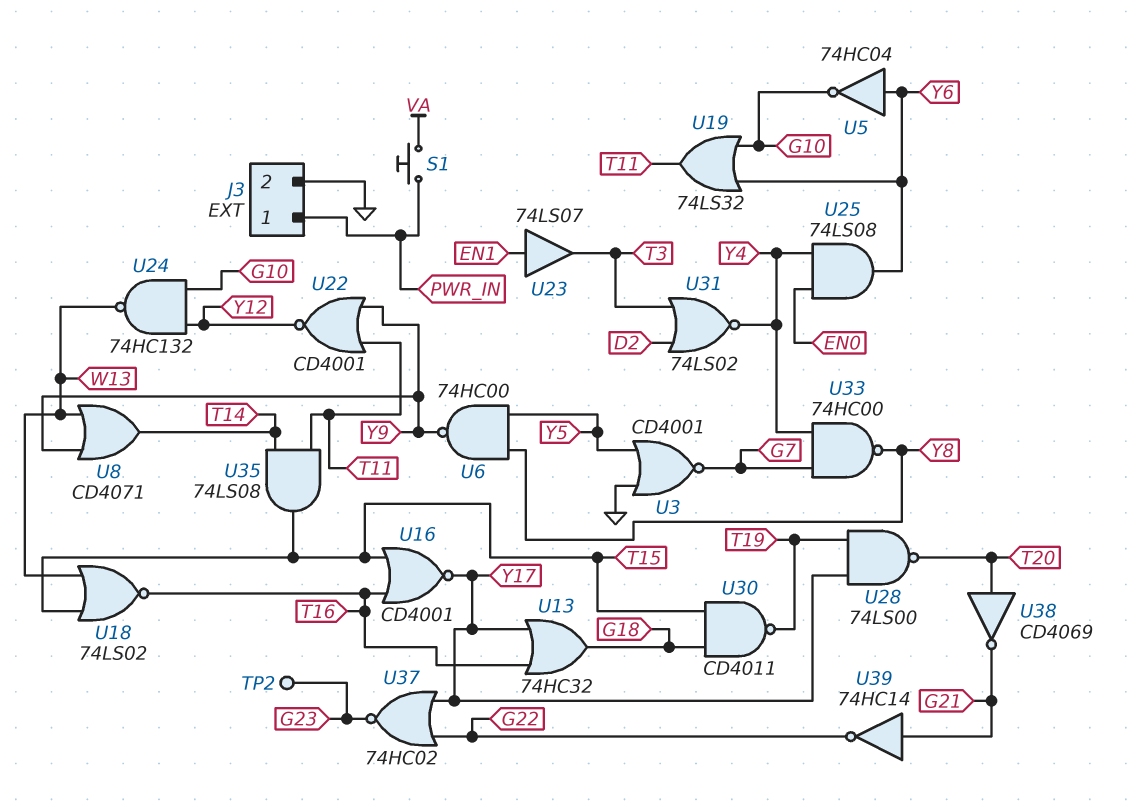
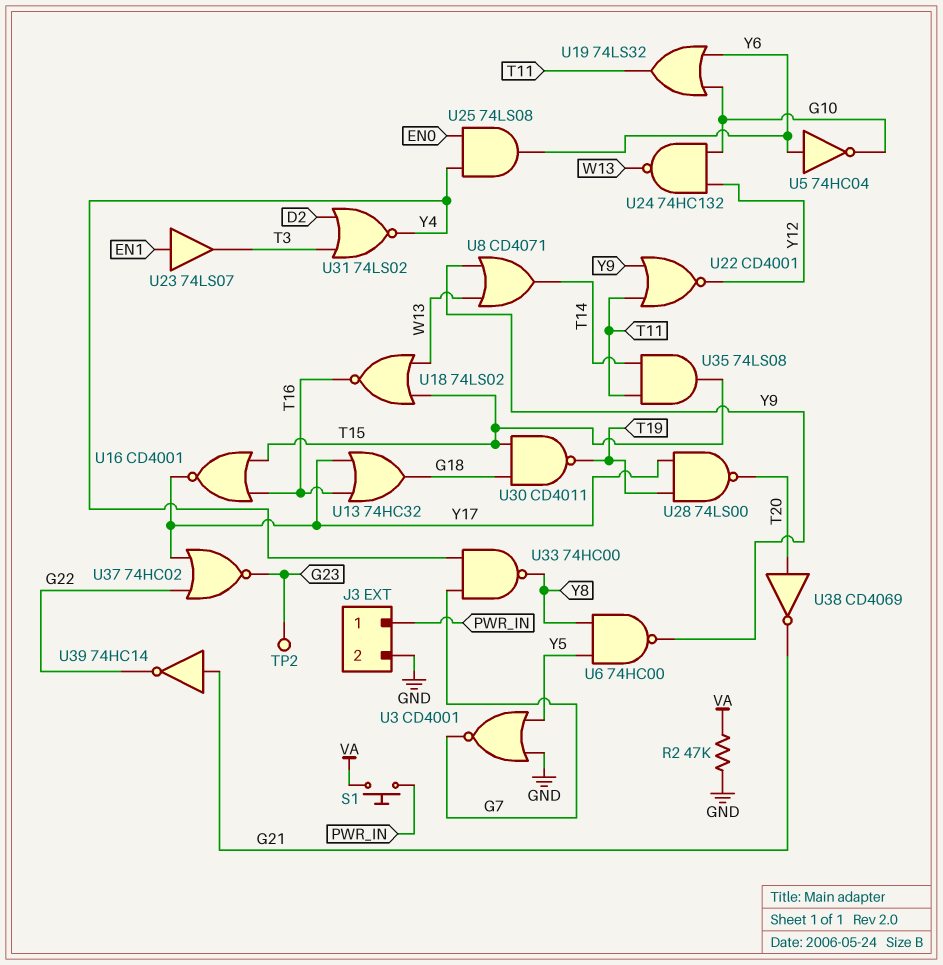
R2: none -> 47k (GND, VA)

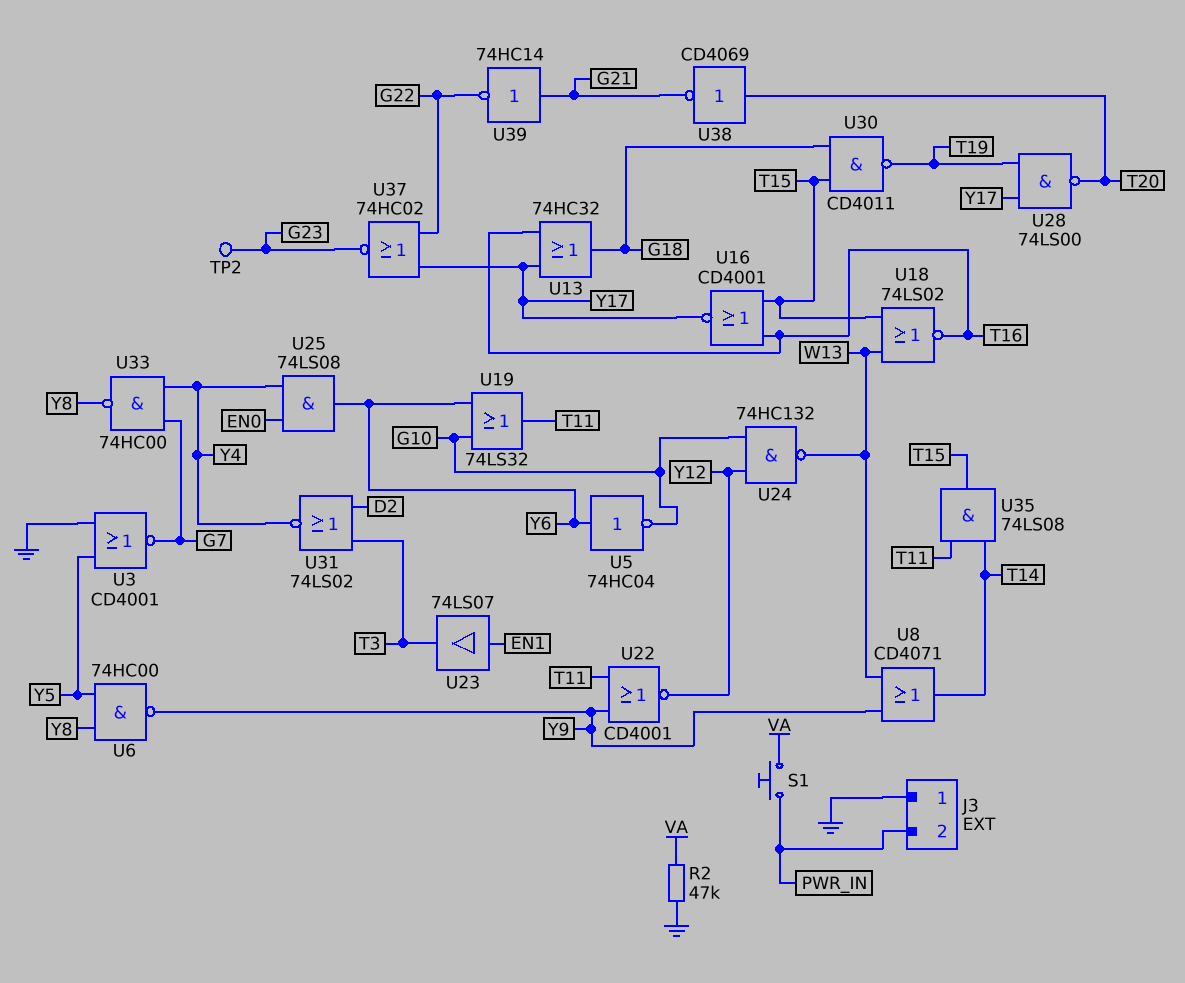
J3 pin 1: PWR_IN -> GND
J3 pin 2: GND -> PWR_IN

